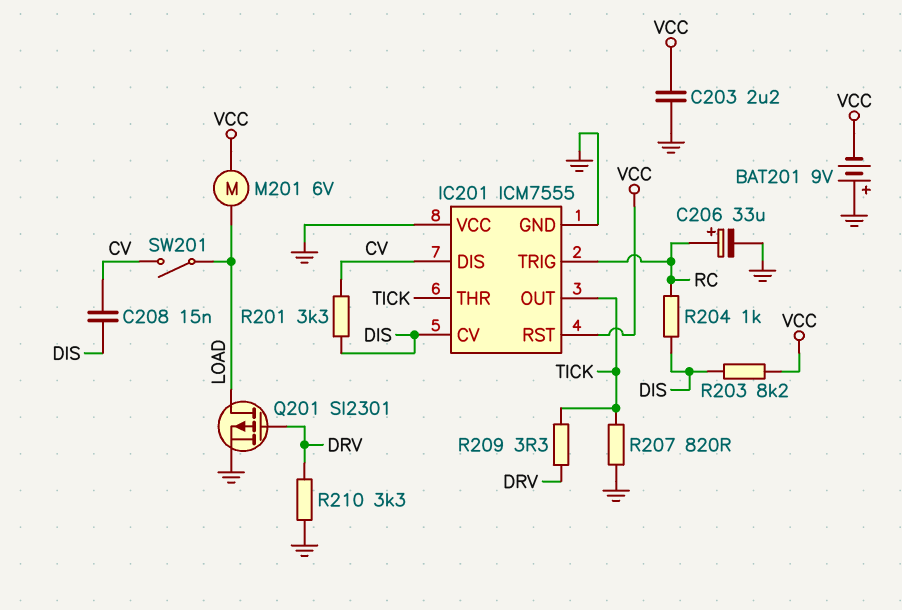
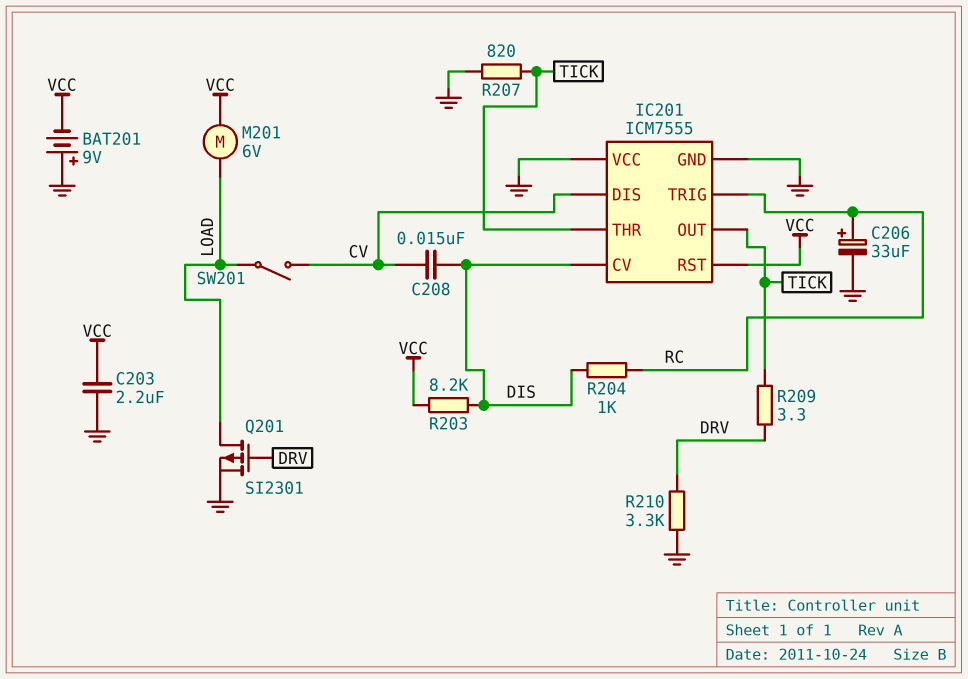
R201: 3.3k (CV, DIS) -> none

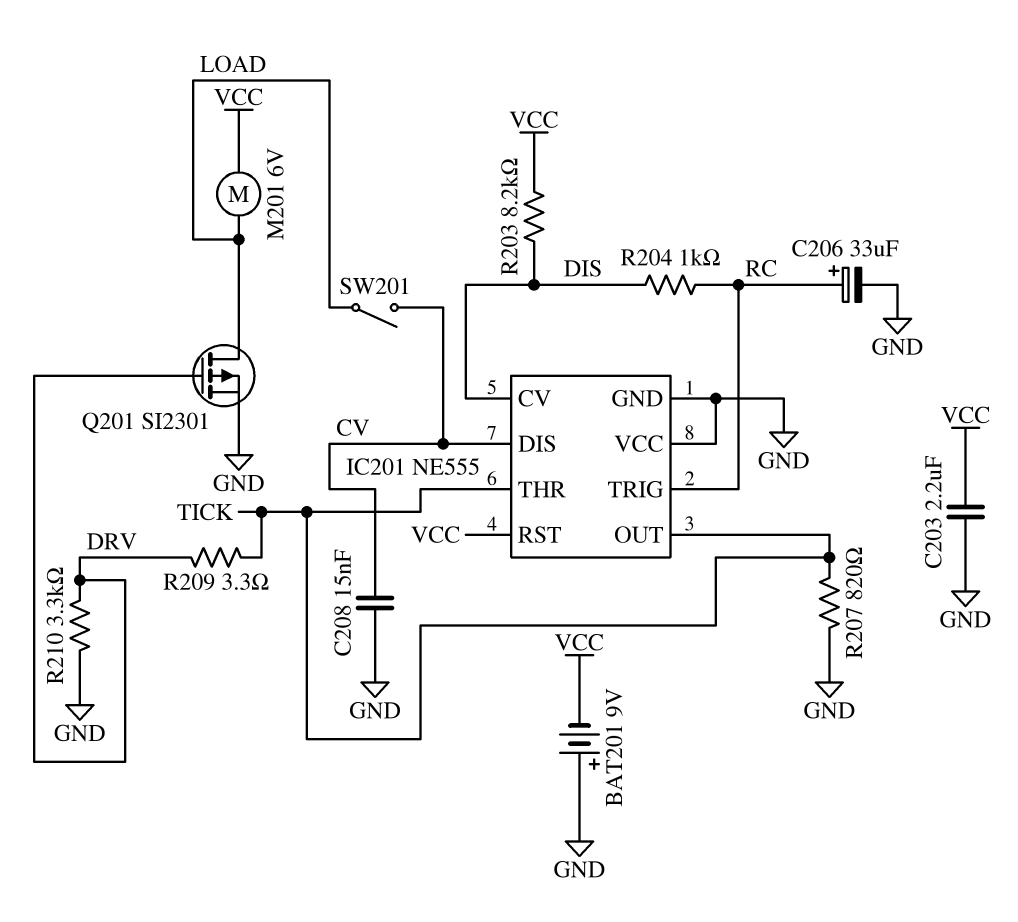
C208: 15nF (CV, DIS) -> 15nF (CV, GND)
IC201: ICM7555 -> NE555

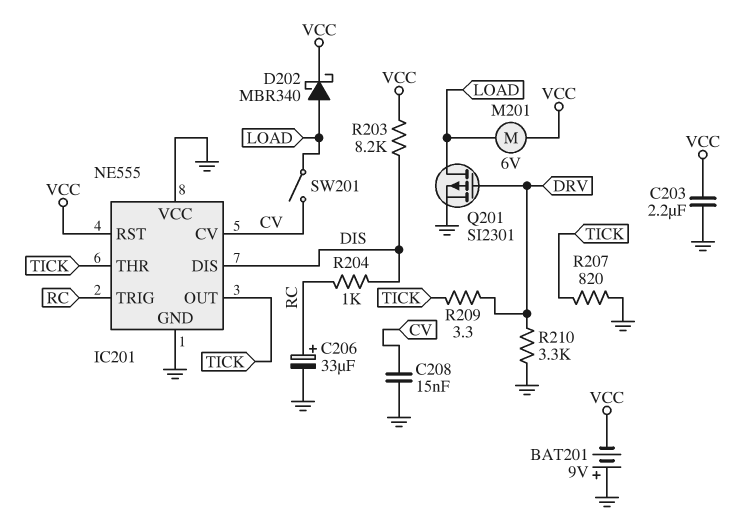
D202: none -> schottky MBR340 (A LOAD, K VCC)
IC201 pin CV: DIS -> CV
IC201 pin DIS: CV -> DIS

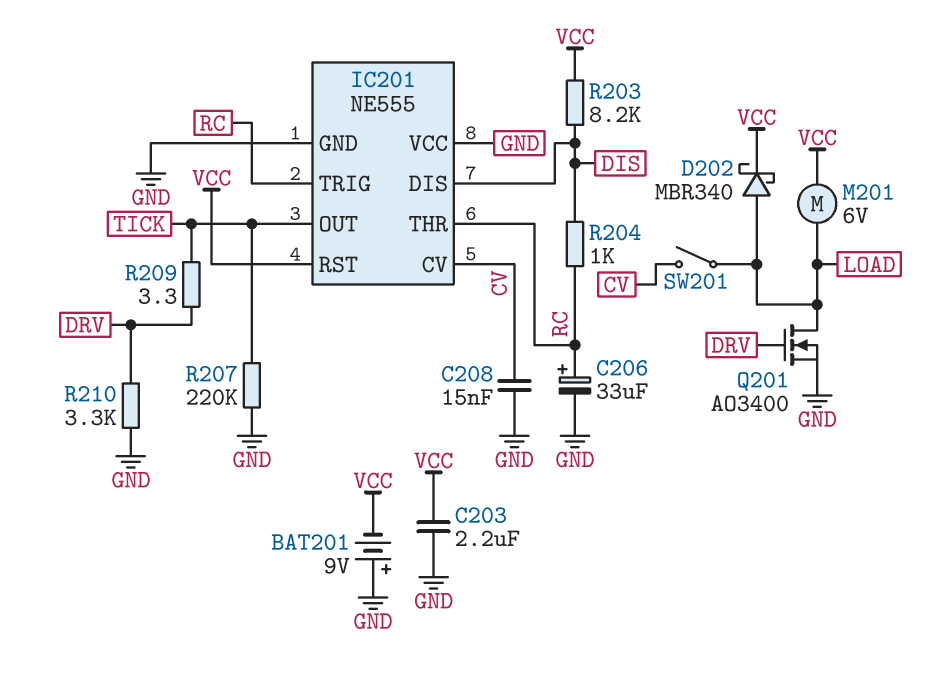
IC201 pin THR: TICK -> RC
Q201: PMOS SI2301 (G DRV, D LOAD, S GND) -> NMOS AO3400 (G DRV, D LOAD, S GND)
R207: 820 (GND, TICK) -> 220k (GND, TICK)

